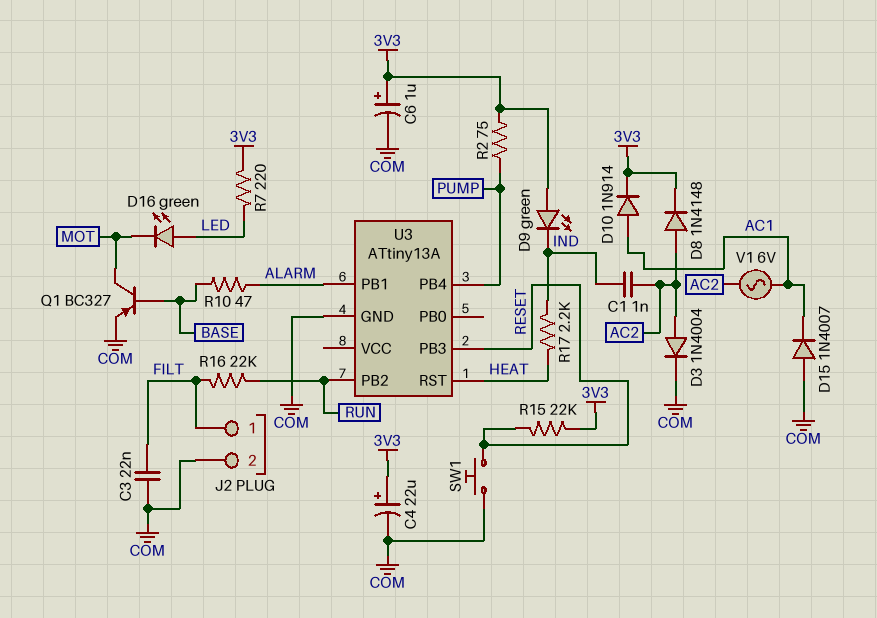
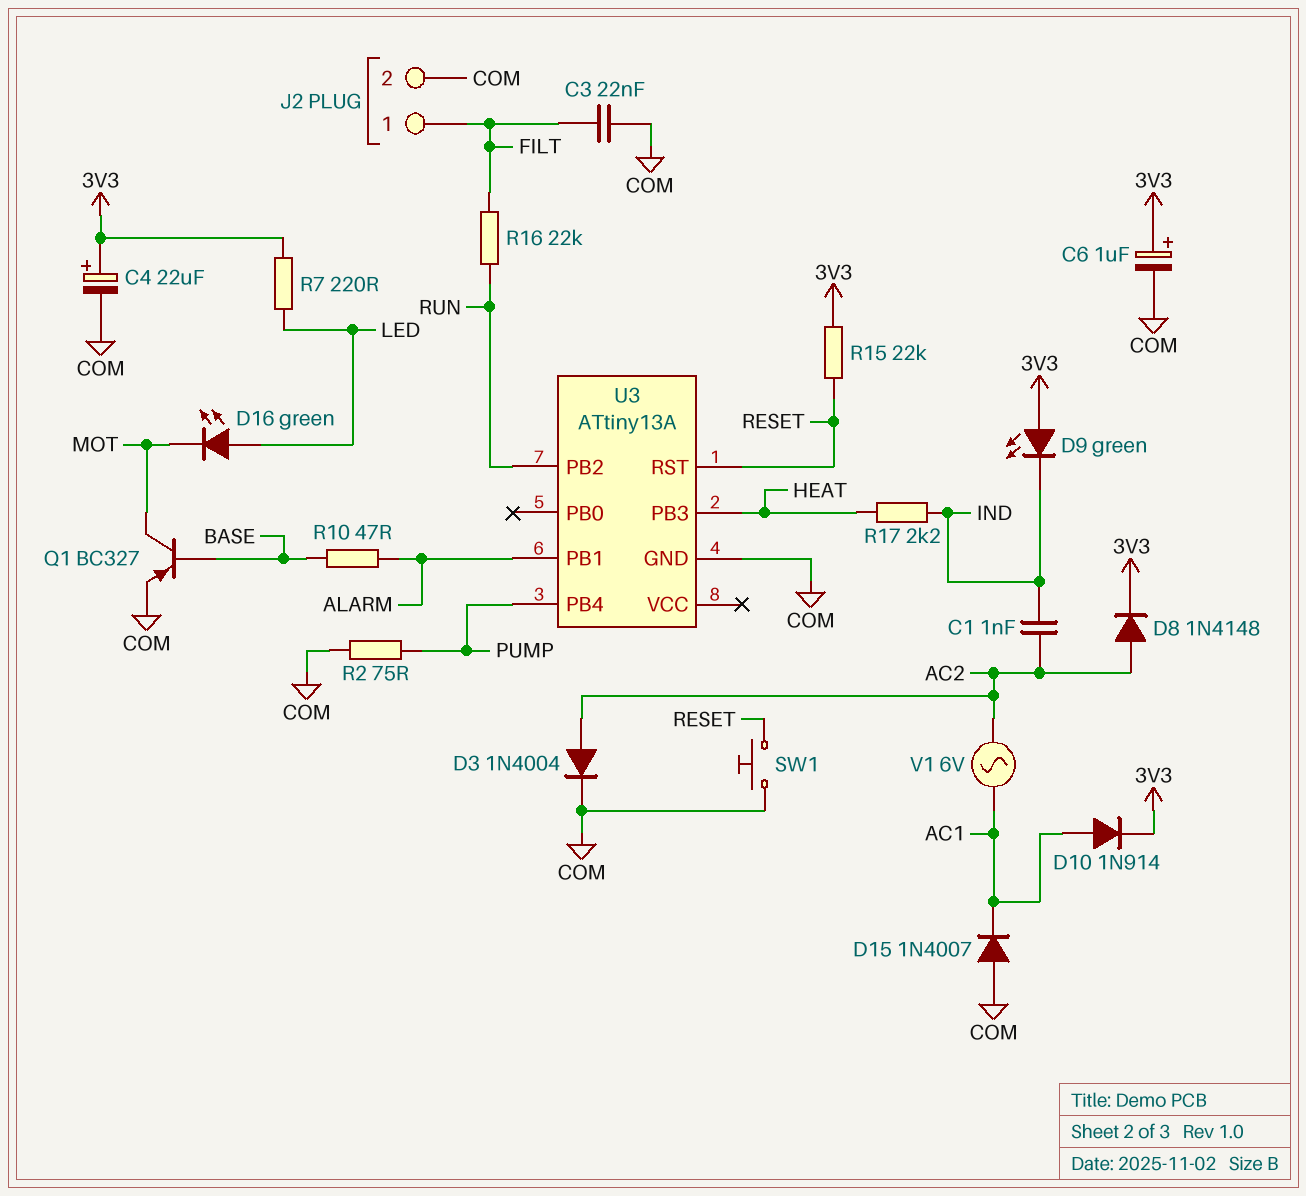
R2: 75 (3V3, PUMP) -> 75 (COM, PUMP)
U3 pin PB3: RESET -> HEAT
U3 pin RST: HEAT -> RESET

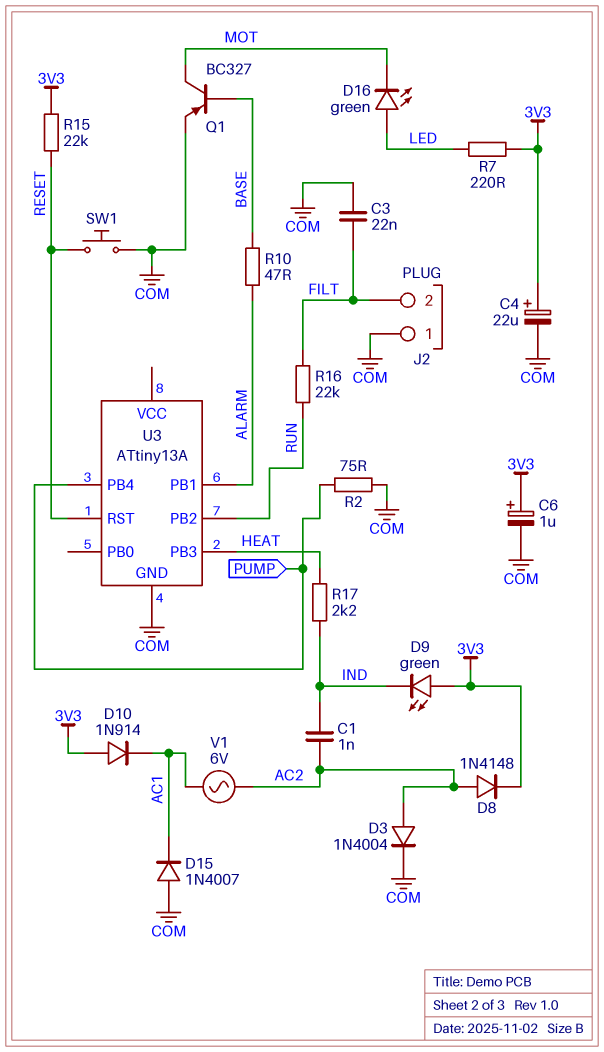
D10: diode 1N914 (A AC1, K 3V3) -> diode 1N914 (A 3V3, K AC1)
J2 pin 1: FILT -> COM
J2 pin 2: COM -> FILT

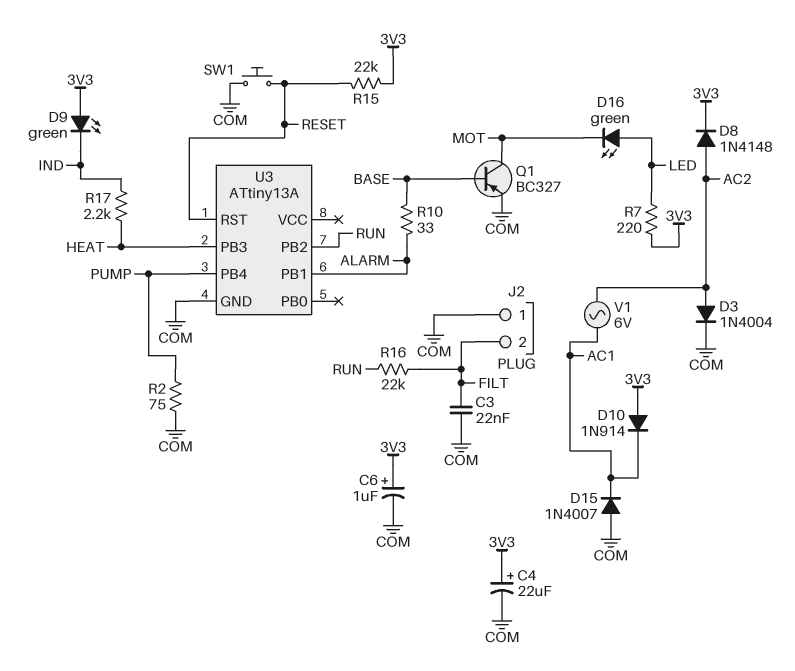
C1: 1nF (AC2, IND) -> none
R10: 47 (ALARM, BASE) -> 33 (ALARM, BASE)

